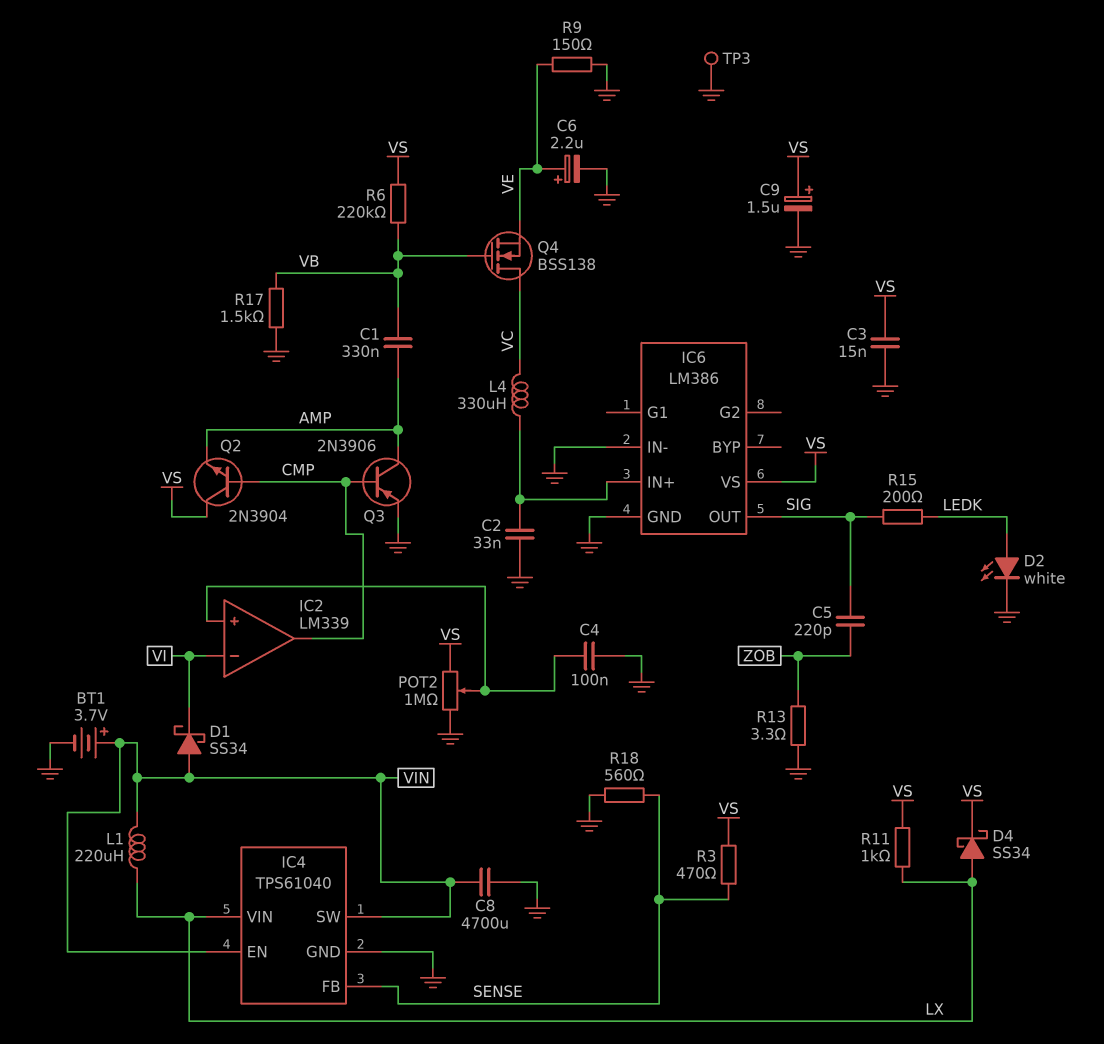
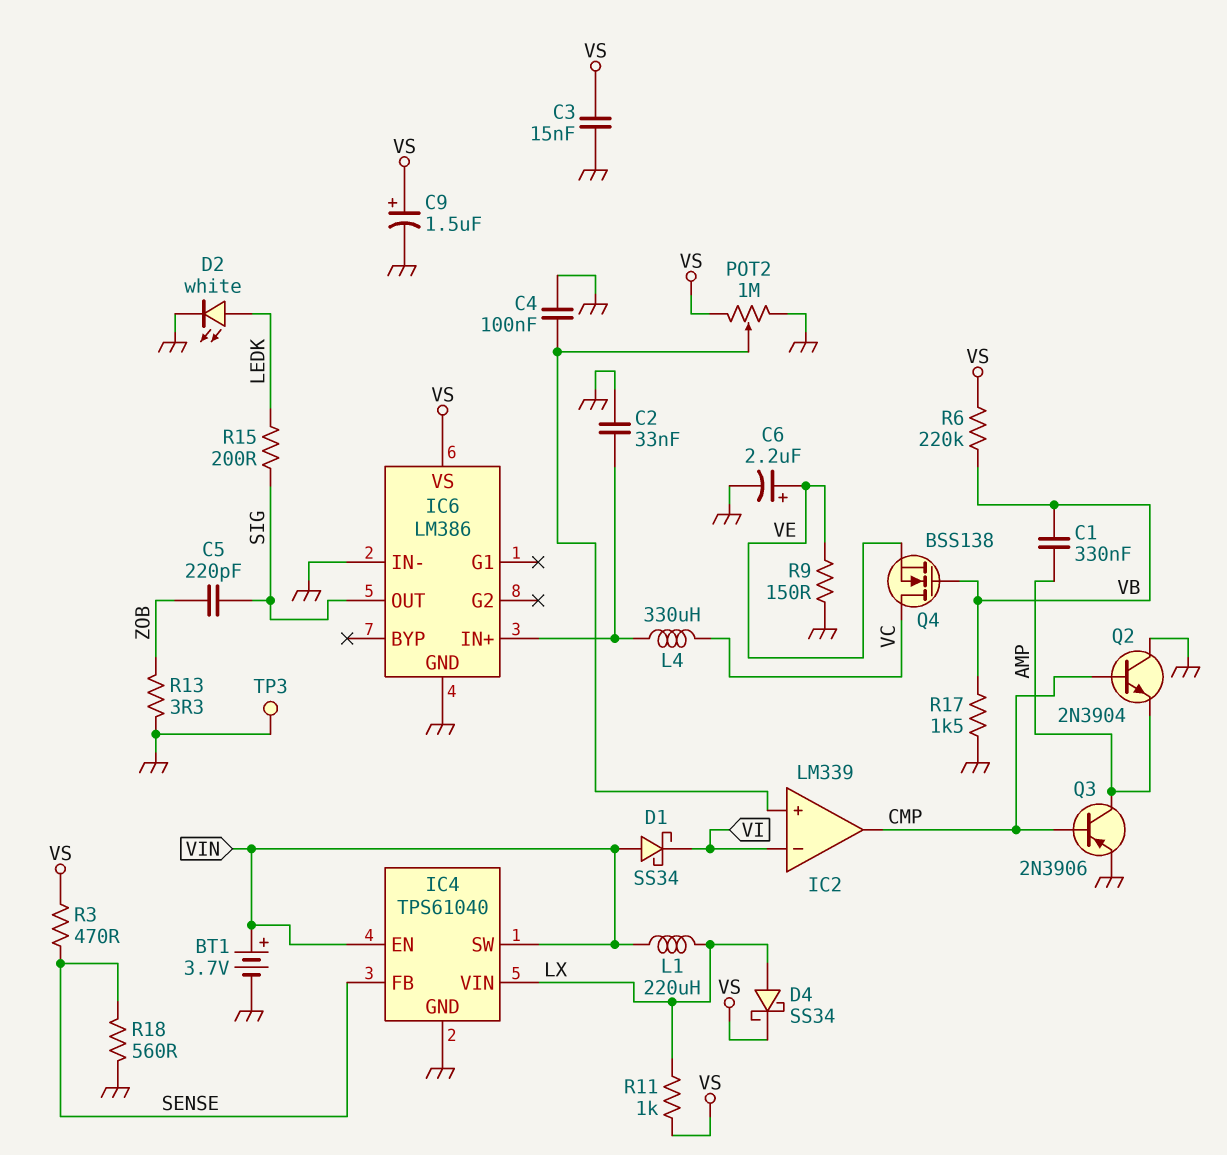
C8: 4700uF (GND, VIN) -> none
Q2: NPN 2N3904 (B CMP, C VS, E AMP) -> NPN 2N3904 (B CMP, C GND, E AMP)

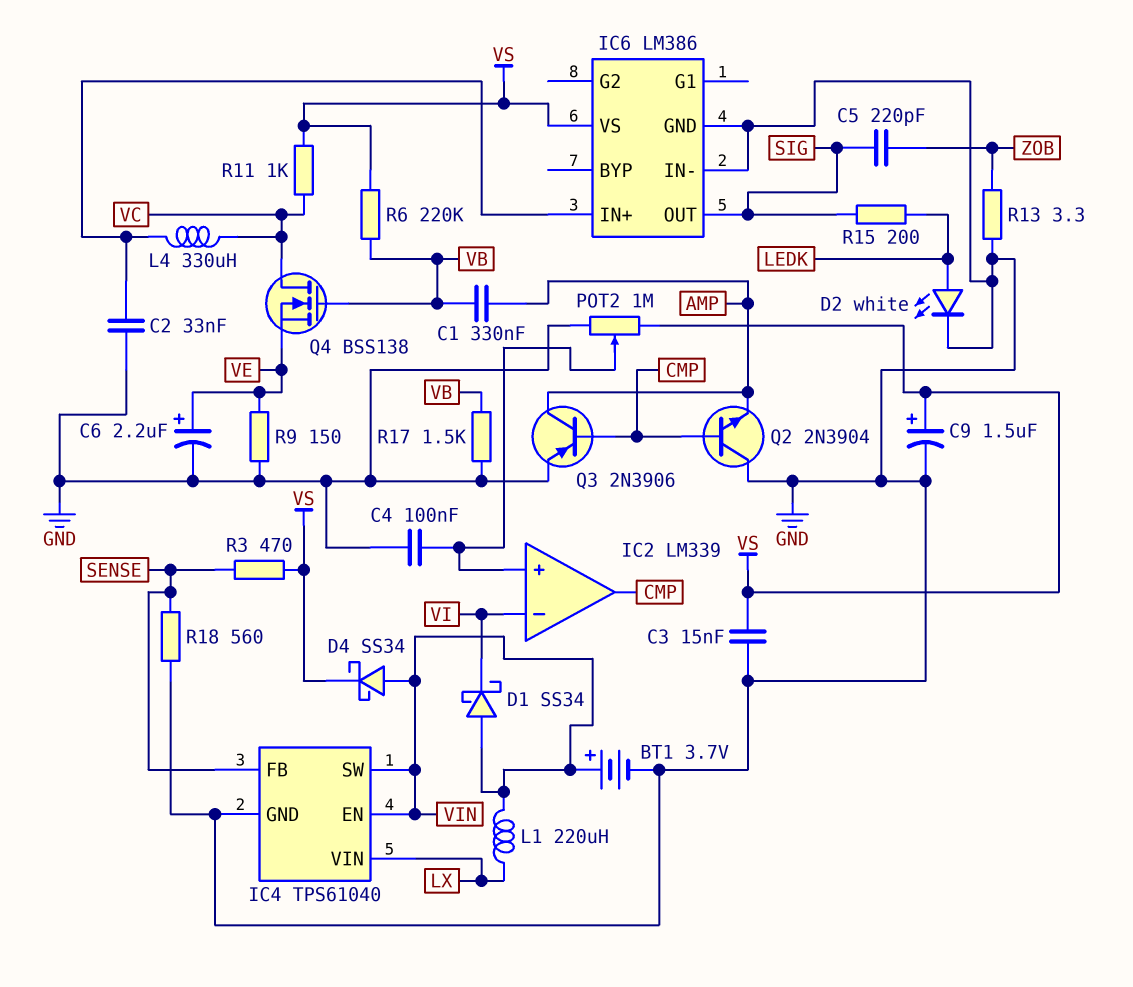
D4: schottky SS34 (A LX, K VS) -> schottky SS34 (A VIN, K VS)
R11: 1k (LX, VS) -> 1k (VC, VS)
TP3: test point (GND) -> none

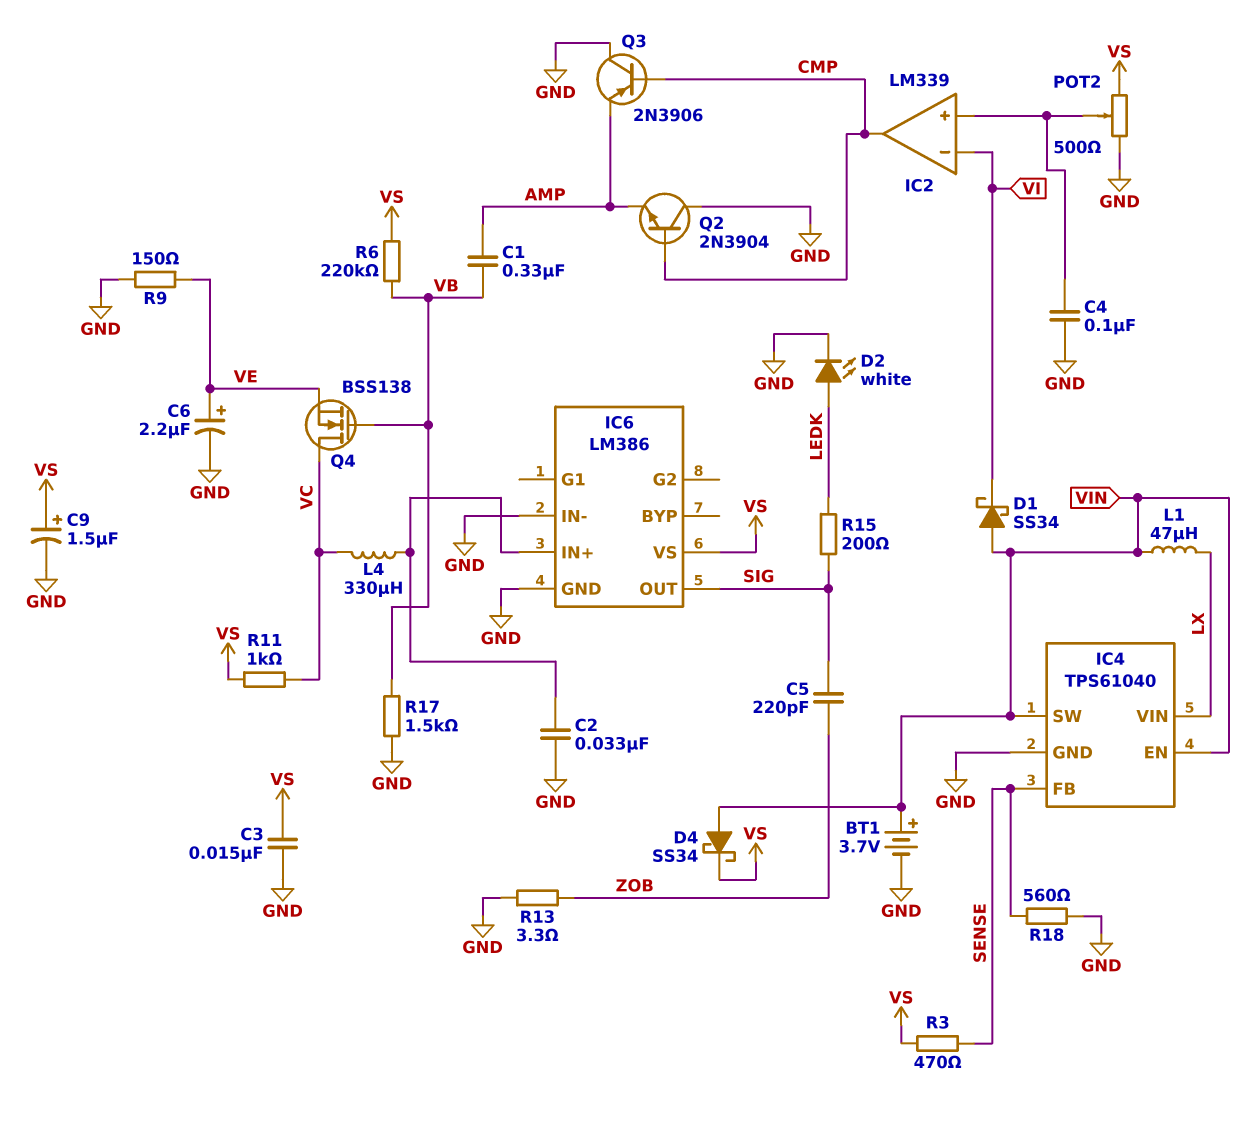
L1: 220uH (LX, VIN) -> 47uH (LX, VIN)
POT2: 1M (GND, VS, wiper IC2/in+) -> 500 (GND, VS, wiper IC2/in+)
Q3: PNP 2N3906 (B CMP, C AMP, E GND) -> PNP 2N3906 (B CMP, C GND, E AMP)

